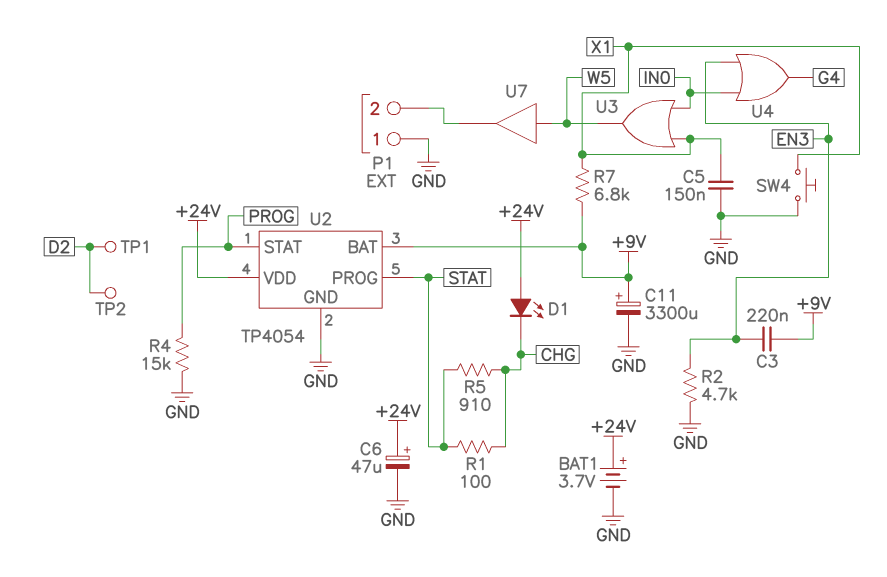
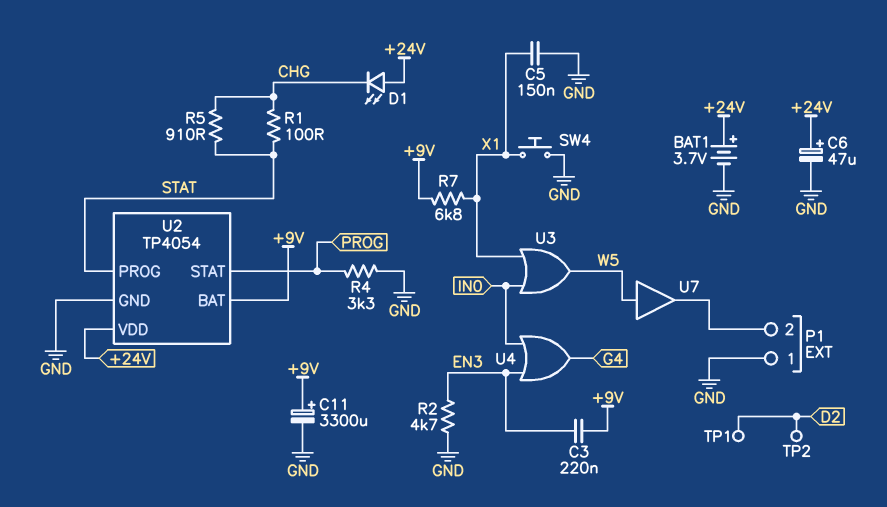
R4: 15k (GND, PROG) -> 3.3k (GND, PROG)

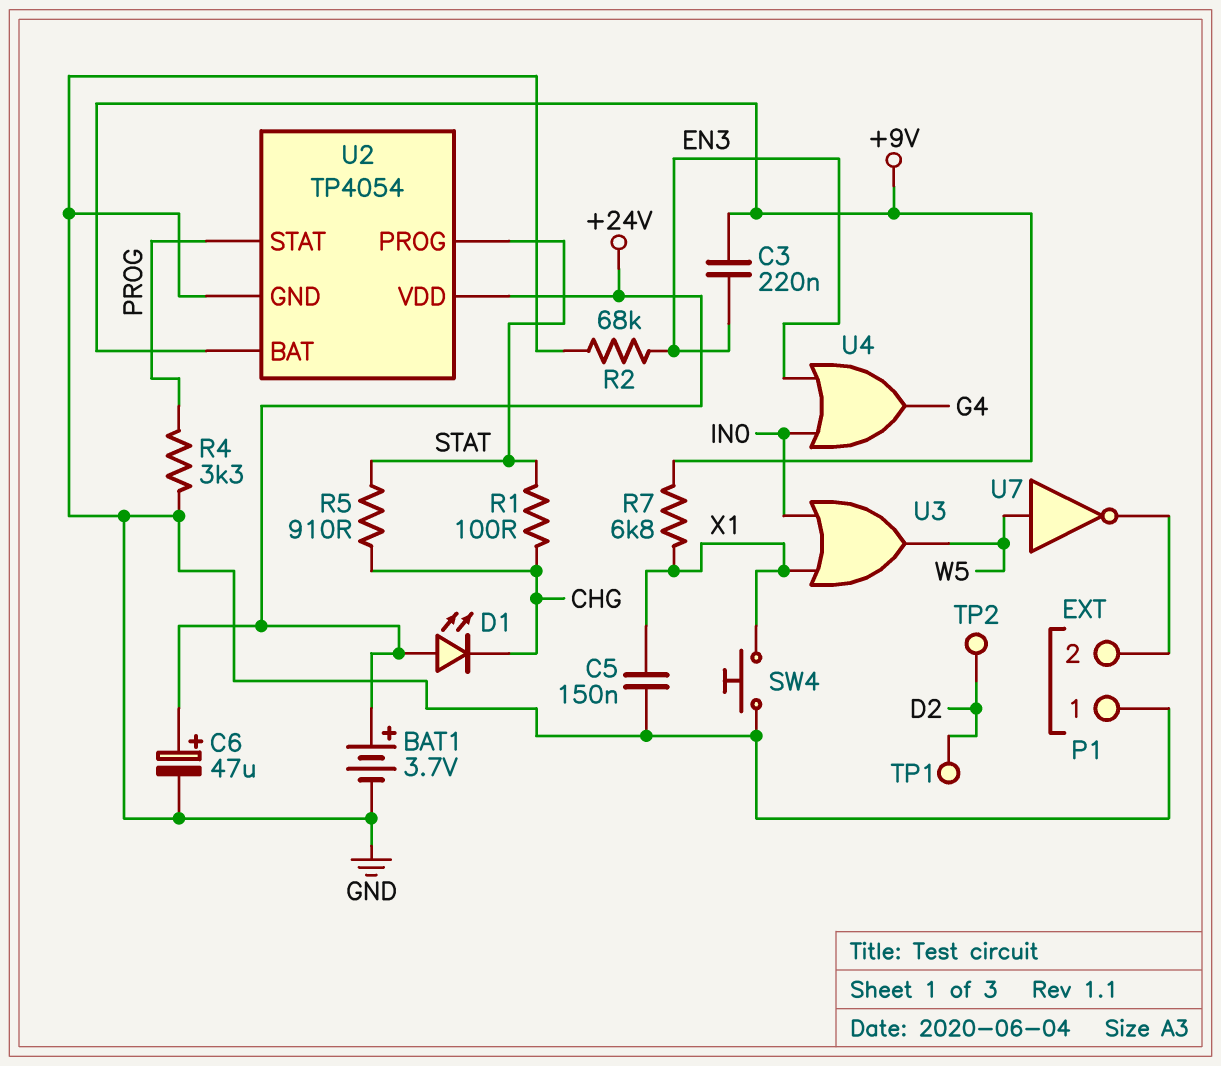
C11: 3300uF (plus +9V, minus GND) -> none
R2: 4.7k (EN3, GND) -> 68k (EN3, GND)
U7: buffer (in W5, out P1/2) -> NOT (in W5, out P1/2)

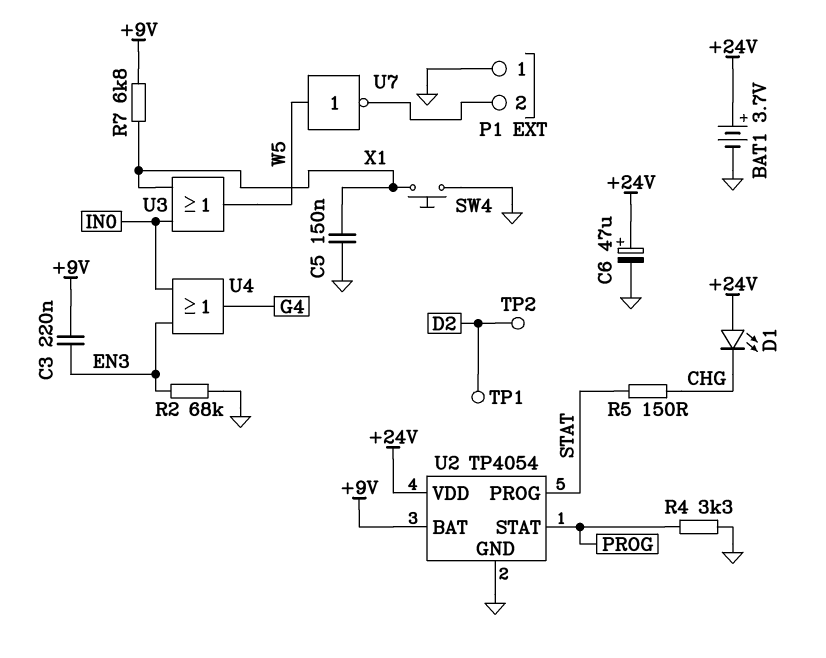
R1: 100 (CHG, STAT) -> none
R5: 910 (CHG, STAT) -> 150 (CHG, STAT)

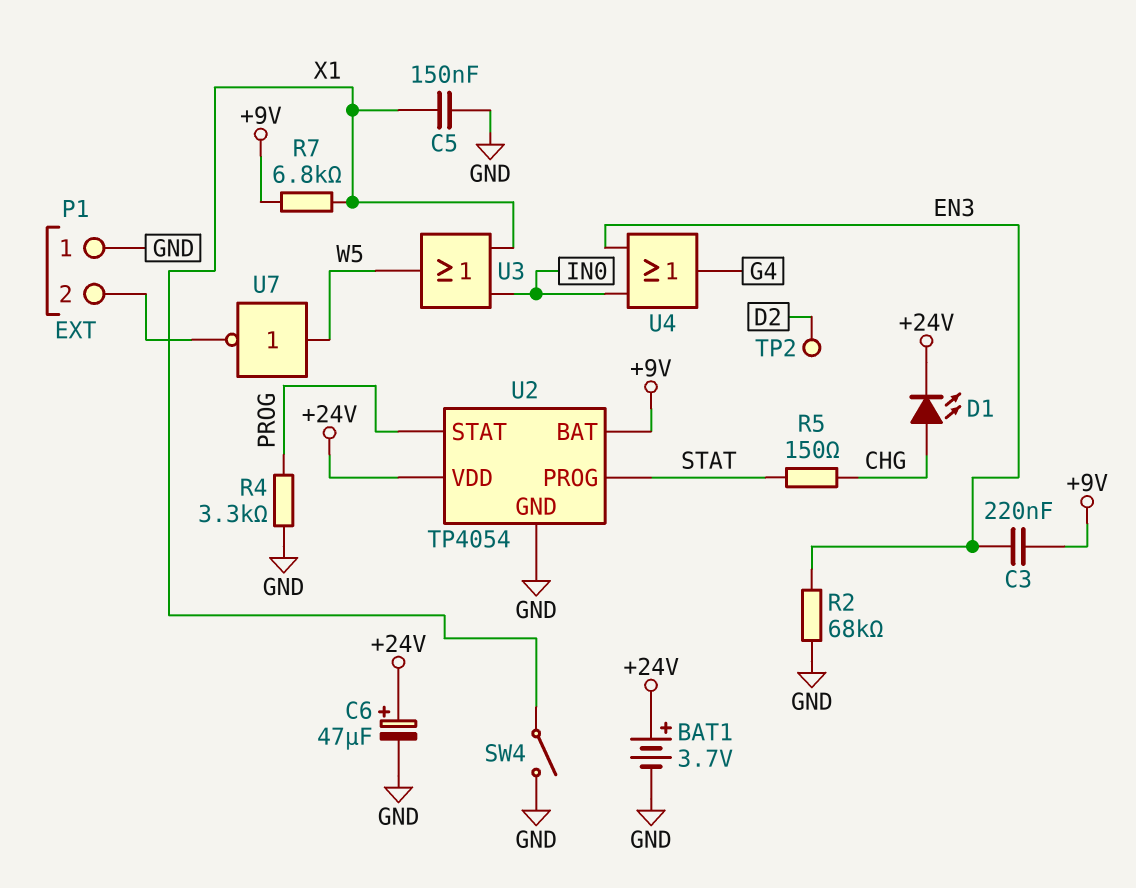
D1: LED (A +24V, K CHG) -> LED (A CHG, K +24V)
SW4: button (GND, X1) -> switch (GND, X1)
TP1: test point (D2) -> none

